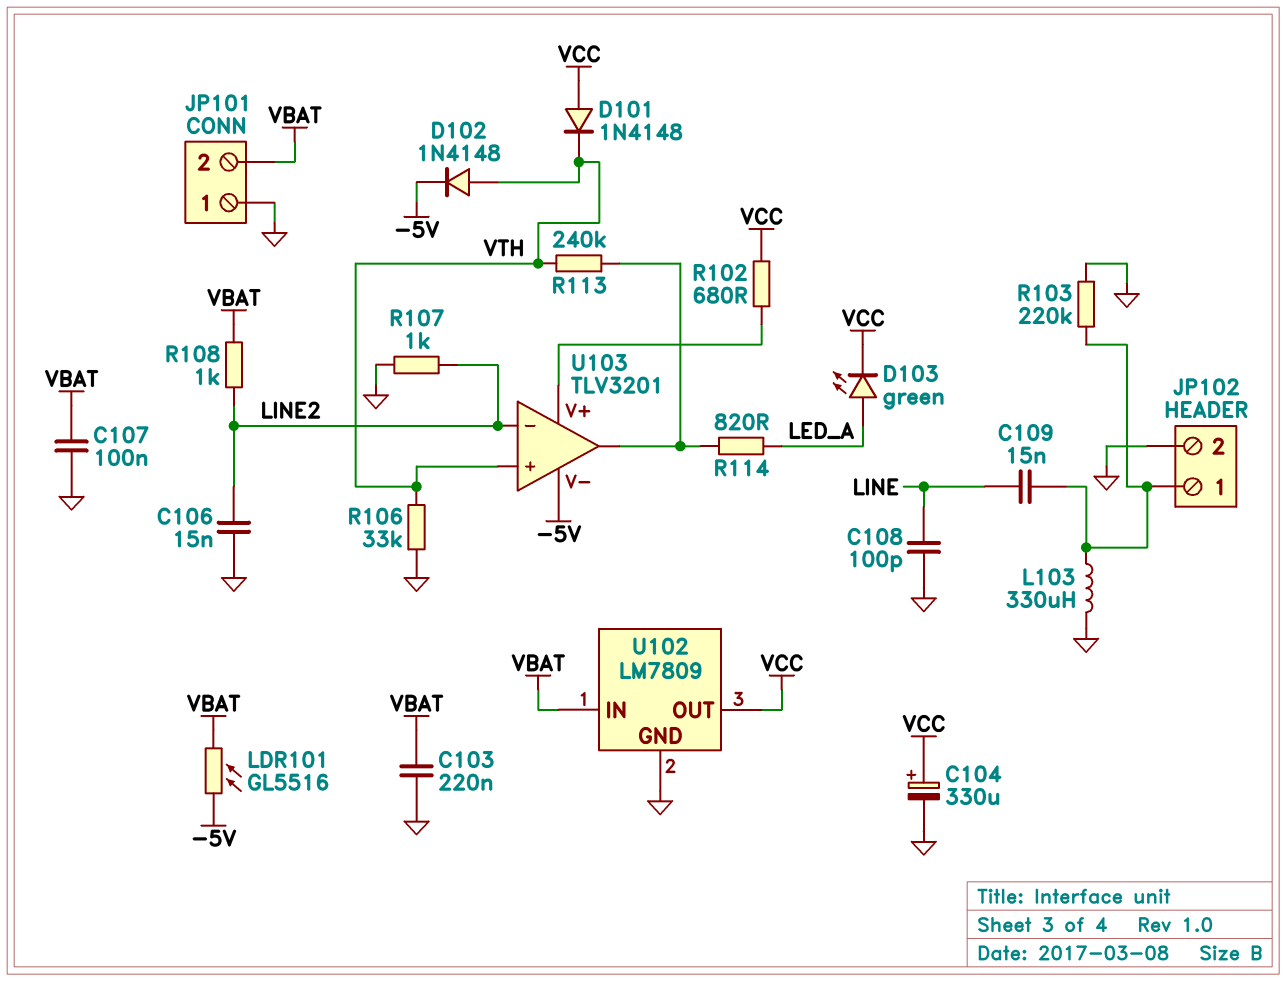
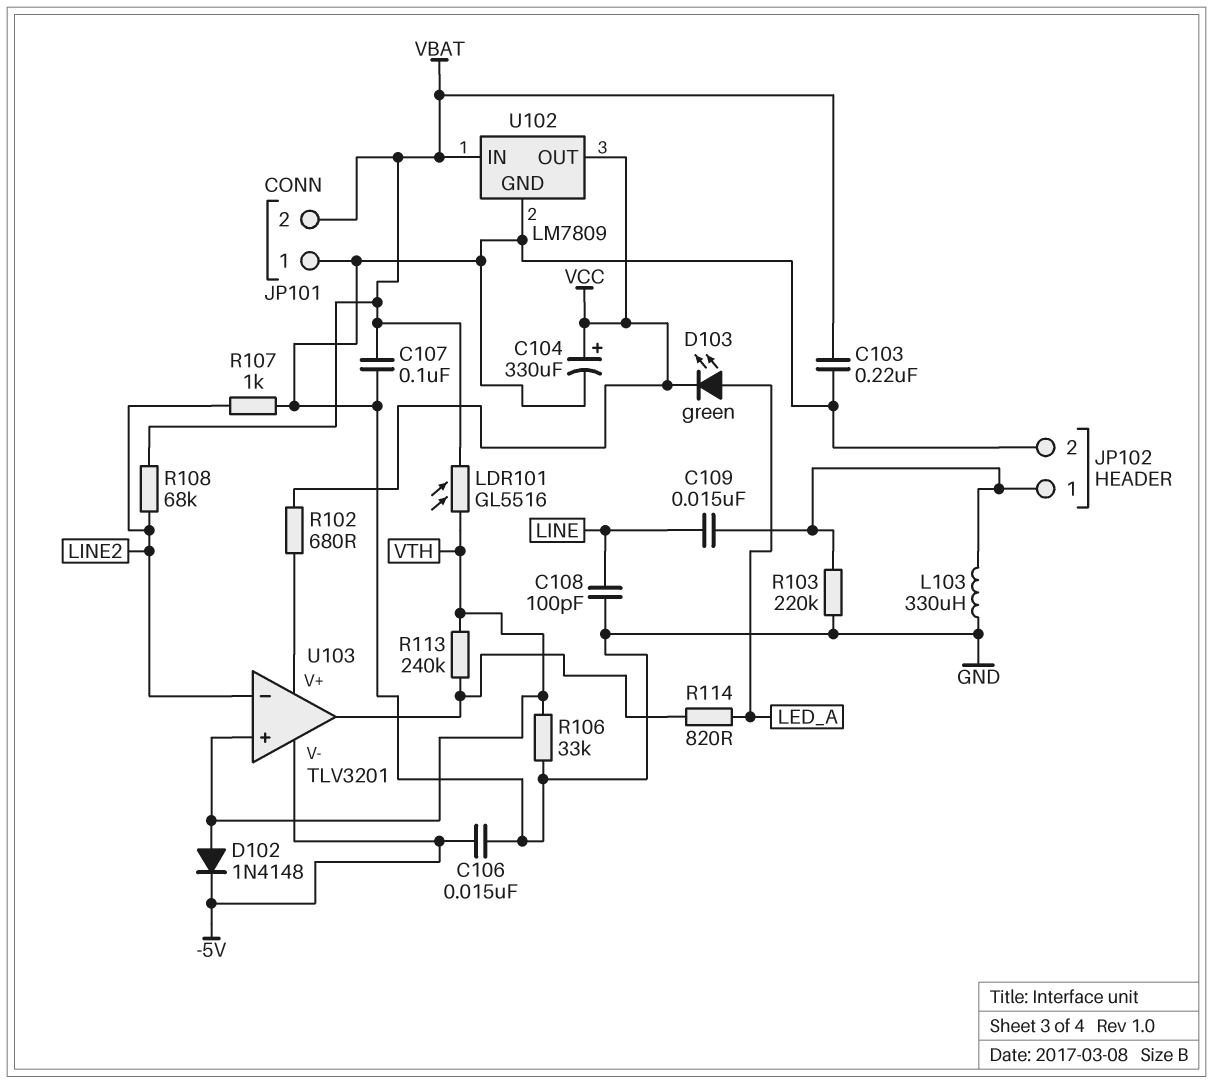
C106: 15nF (GND, LINE2) -> 15nF (-5V, GND)
D101: diode 1N4148 (A VCC, K VTH) -> none
LDR101: GL5516 (-5V, VBAT) -> GL5516 (VBAT, VTH)
R108: 1k (LINE2, VBAT) -> 68k (LINE2, VBAT)

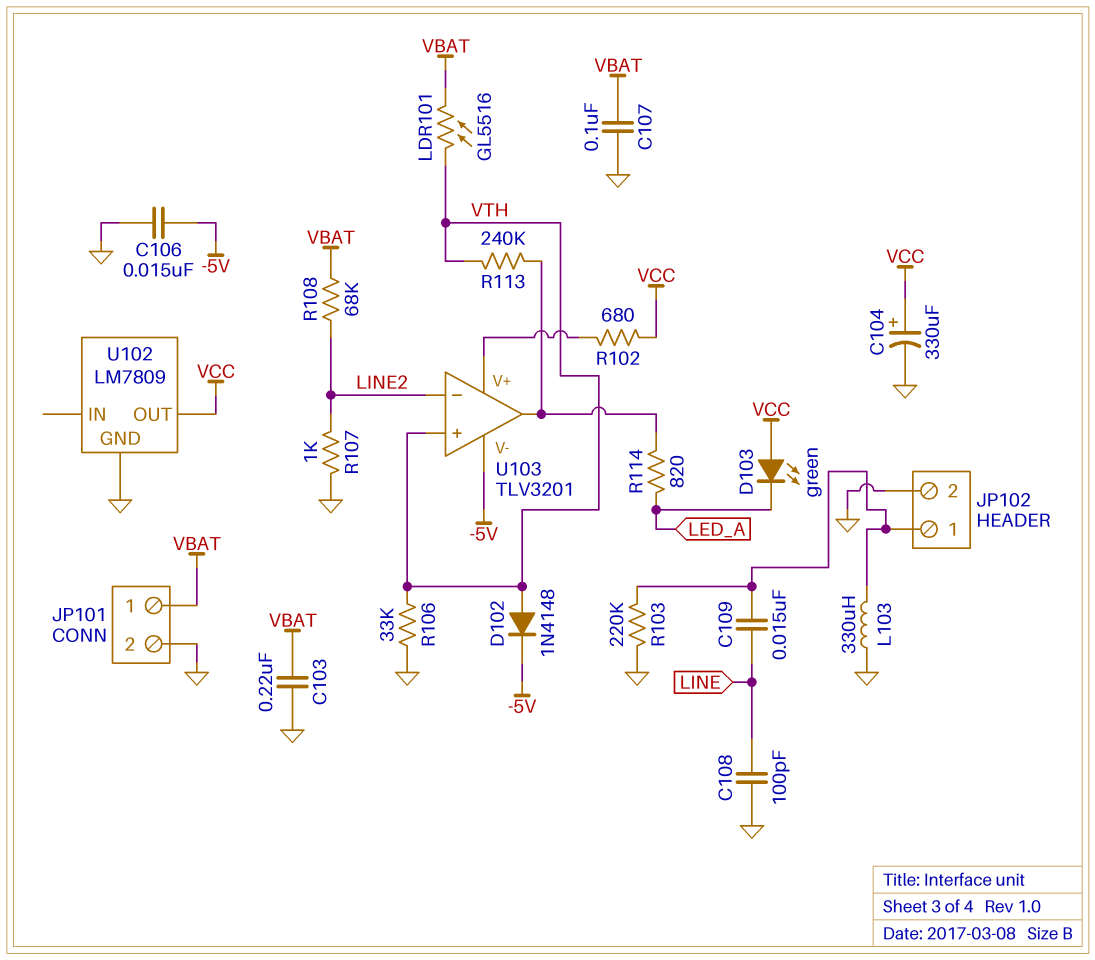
D103: LED green (A LED_A, K VCC) -> LED green (A VCC, K LED_A)
JP101 pin 1: GND -> VBAT
JP101 pin 2: VBAT -> GND
U102 pin IN: VBAT -> none

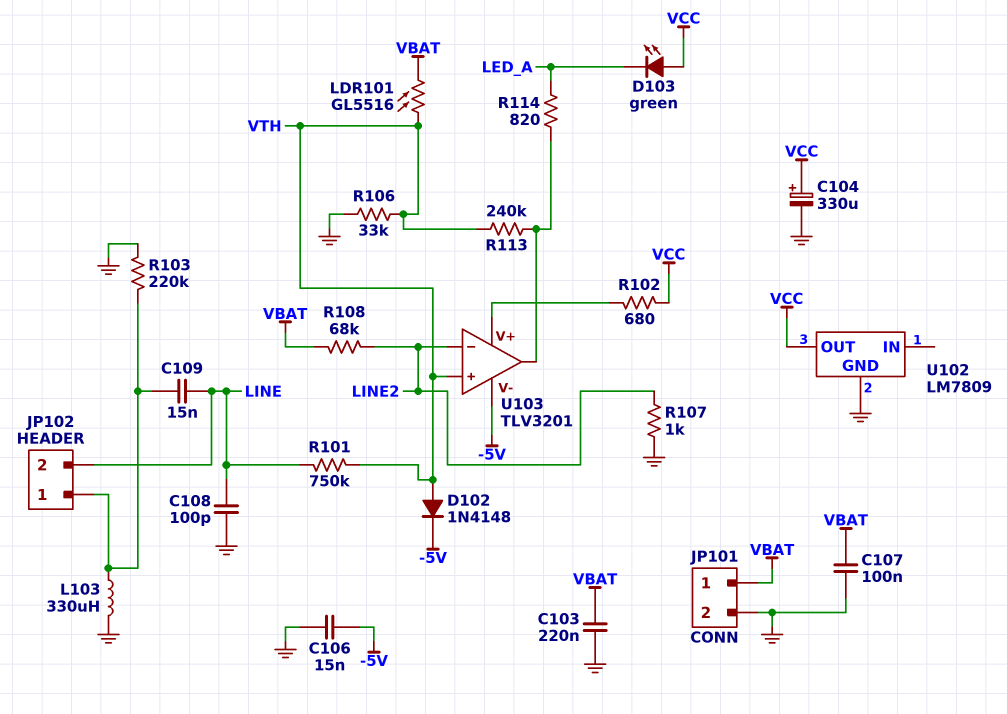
JP102 pin 2: GND -> LINE
R101: none -> 750k (LINE, VTH)

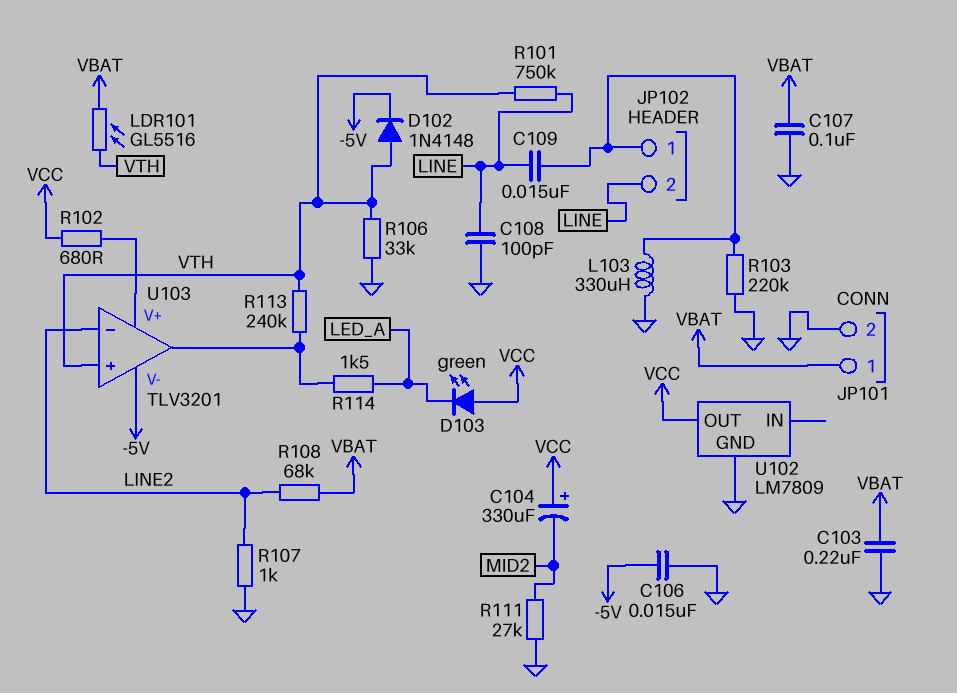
C104: 330uF (plus VCC, minus GND) -> 330uF (plus VCC, minus MID2)
R111: none -> 27k (GND, MID2)
R114: 820 (LED_A, U103/out) -> 1.5k (LED_A, U103/out)

